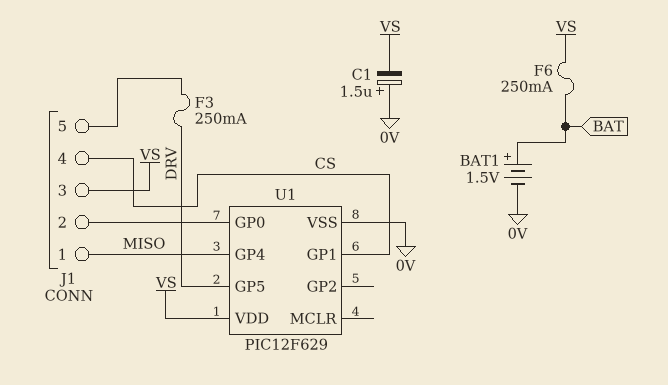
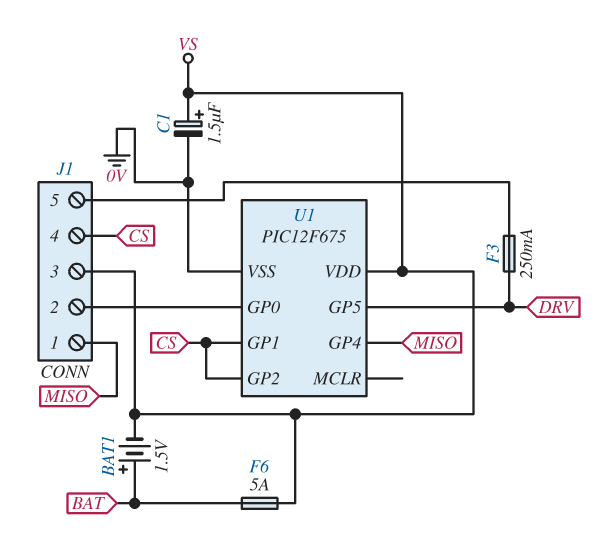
BAT1: 1.5V (plus BAT, minus 0V) -> 1.5V (plus BAT, minus VS)
C1: 1.5uF (plus 0V, minus VS) -> 1.5uF (plus VS, minus 0V)
F6: 250mA (BAT, VS) -> 5A (BAT, VS)
U1: PIC12F629 -> PIC12F675
U1 pin GP2: none -> CS

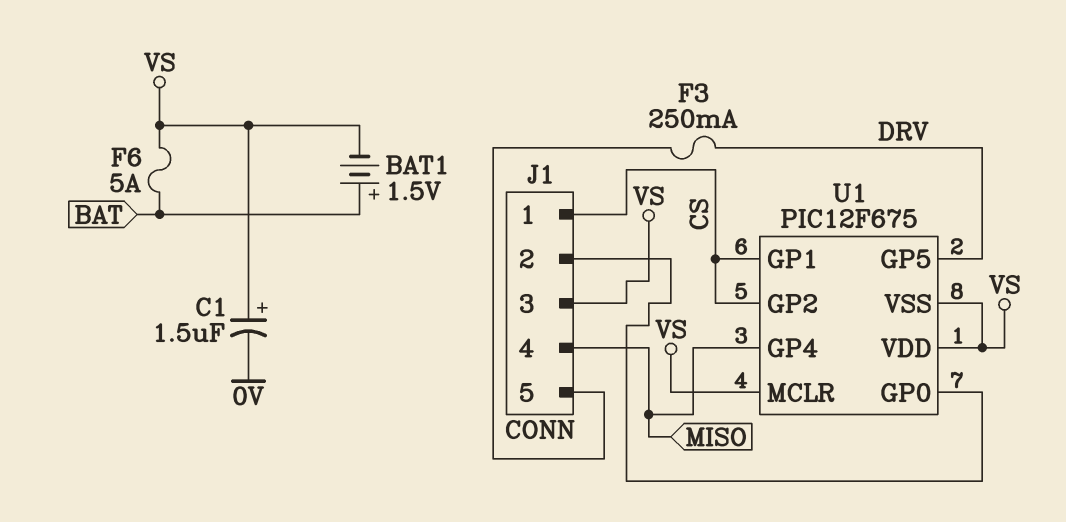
J1 pin 1: MISO -> CS
J1 pin 4: CS -> MISO
U1 pin MCLR: none -> VS
U1 pin VSS: 0V -> VS

